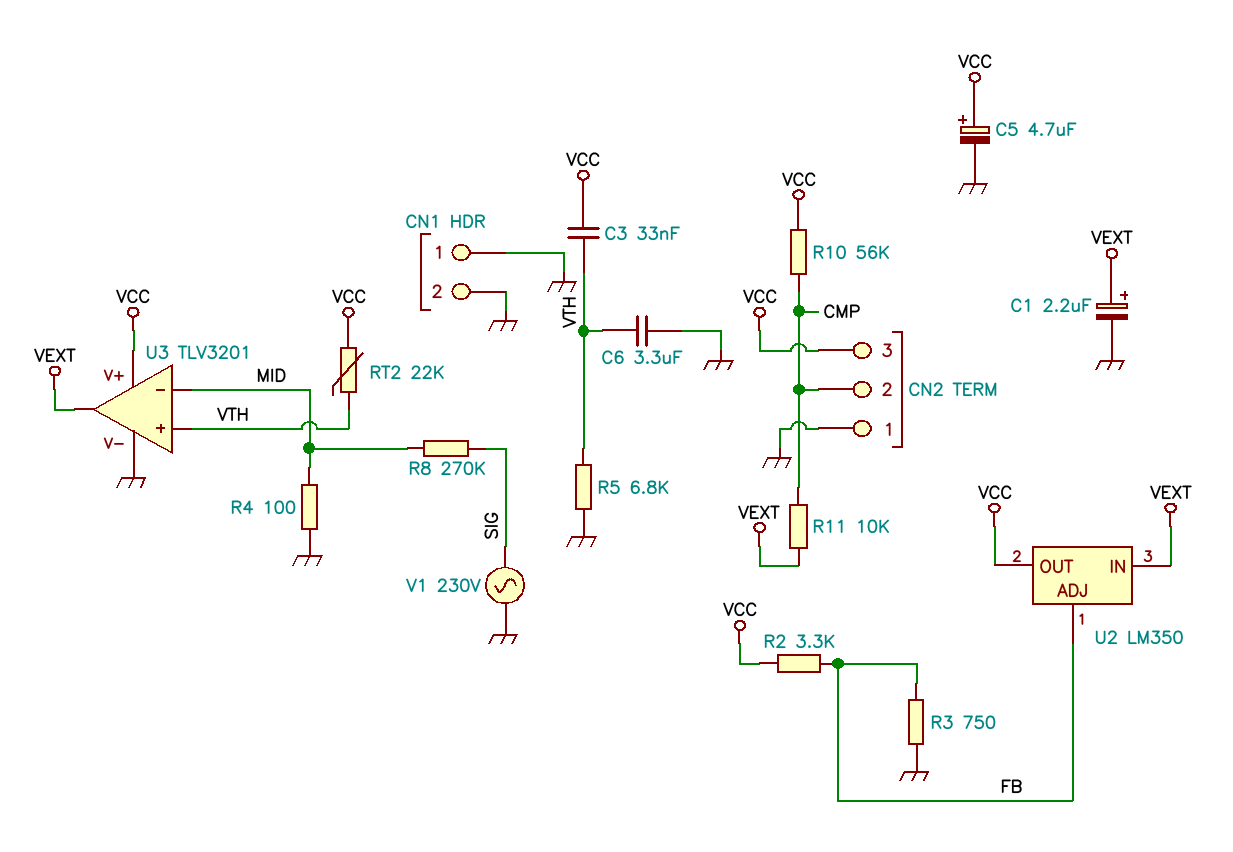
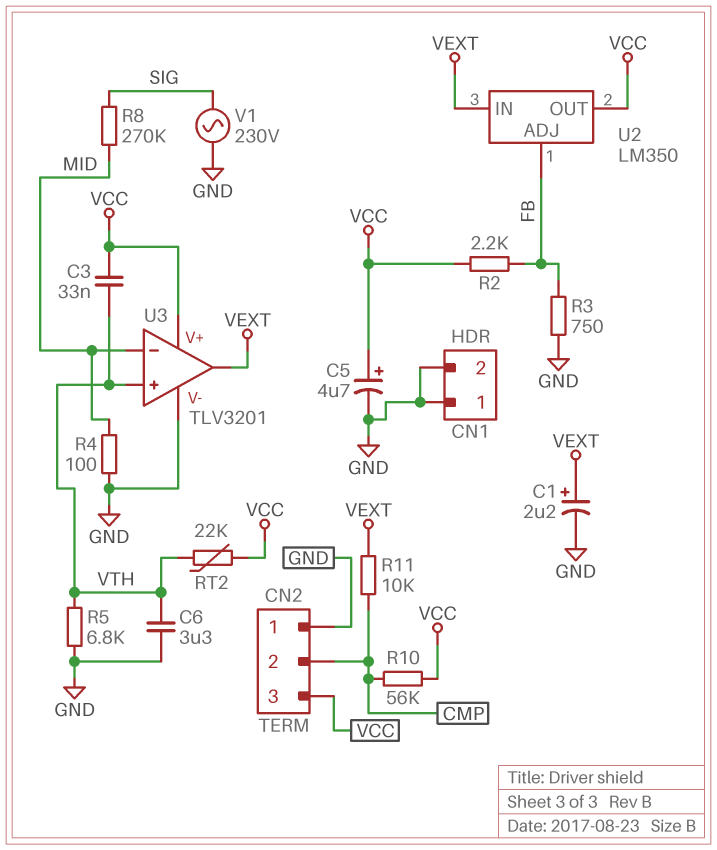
R2: 3.3k (FB, VCC) -> 2.2k (FB, VCC)

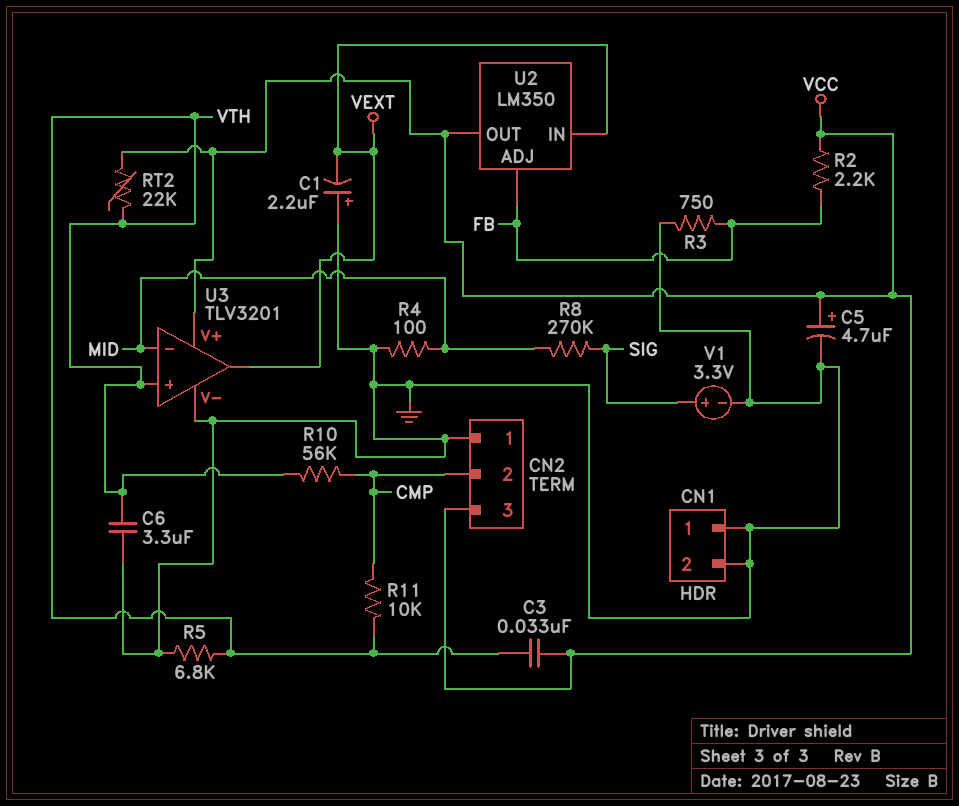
C1: 2.2uF (plus VEXT, minus GND) -> 2.2uF (plus GND, minus VEXT)
R10: 56k (CMP, VCC) -> 56k (CMP, VTH)
R11: 10k (CMP, VEXT) -> 10k (CMP, VTH)
V1: AC 230V (GND, SIG) -> 3.3V (plus SIG, minus GND)

